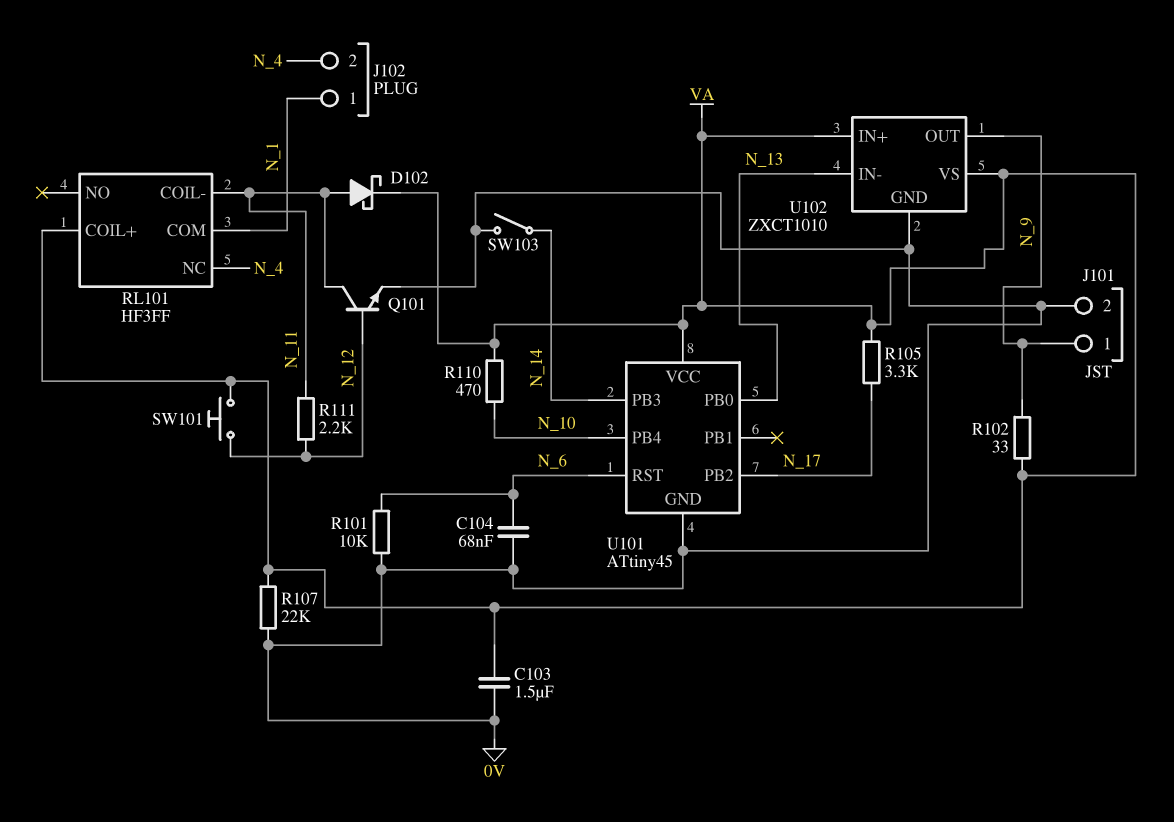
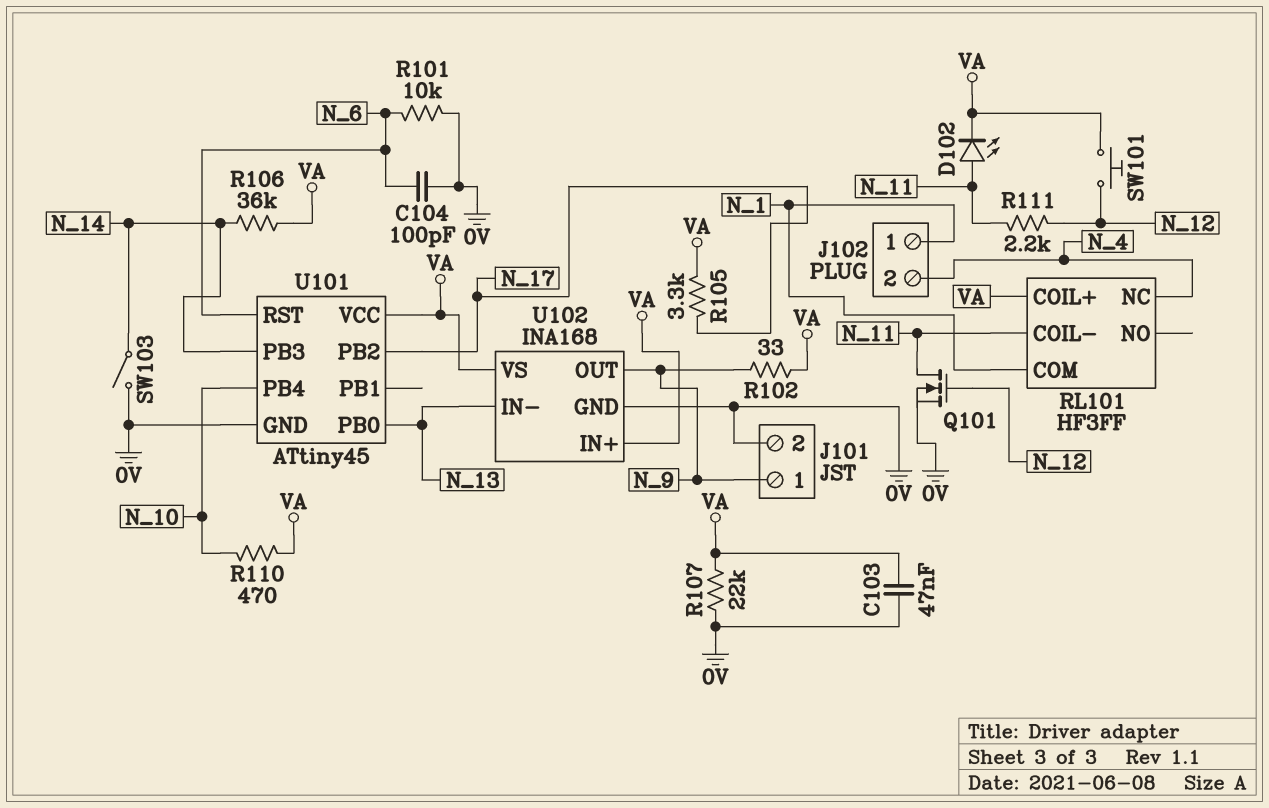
C103: 1.5uF (0V, VA) -> 47nF (0V, VA)
C104: 68nF (0V, N_6) -> 100pF (0V, N_6)
D102: schottky (A N_11, K VA) -> LED (A N_11, K VA)
Q101: NPN (B N_12, C N_11, E 0V) -> NMOS (G N_12, D N_11, S 0V)
R106: none -> 36k (N_14, VA)
U102: ZXCT1010 -> INA168

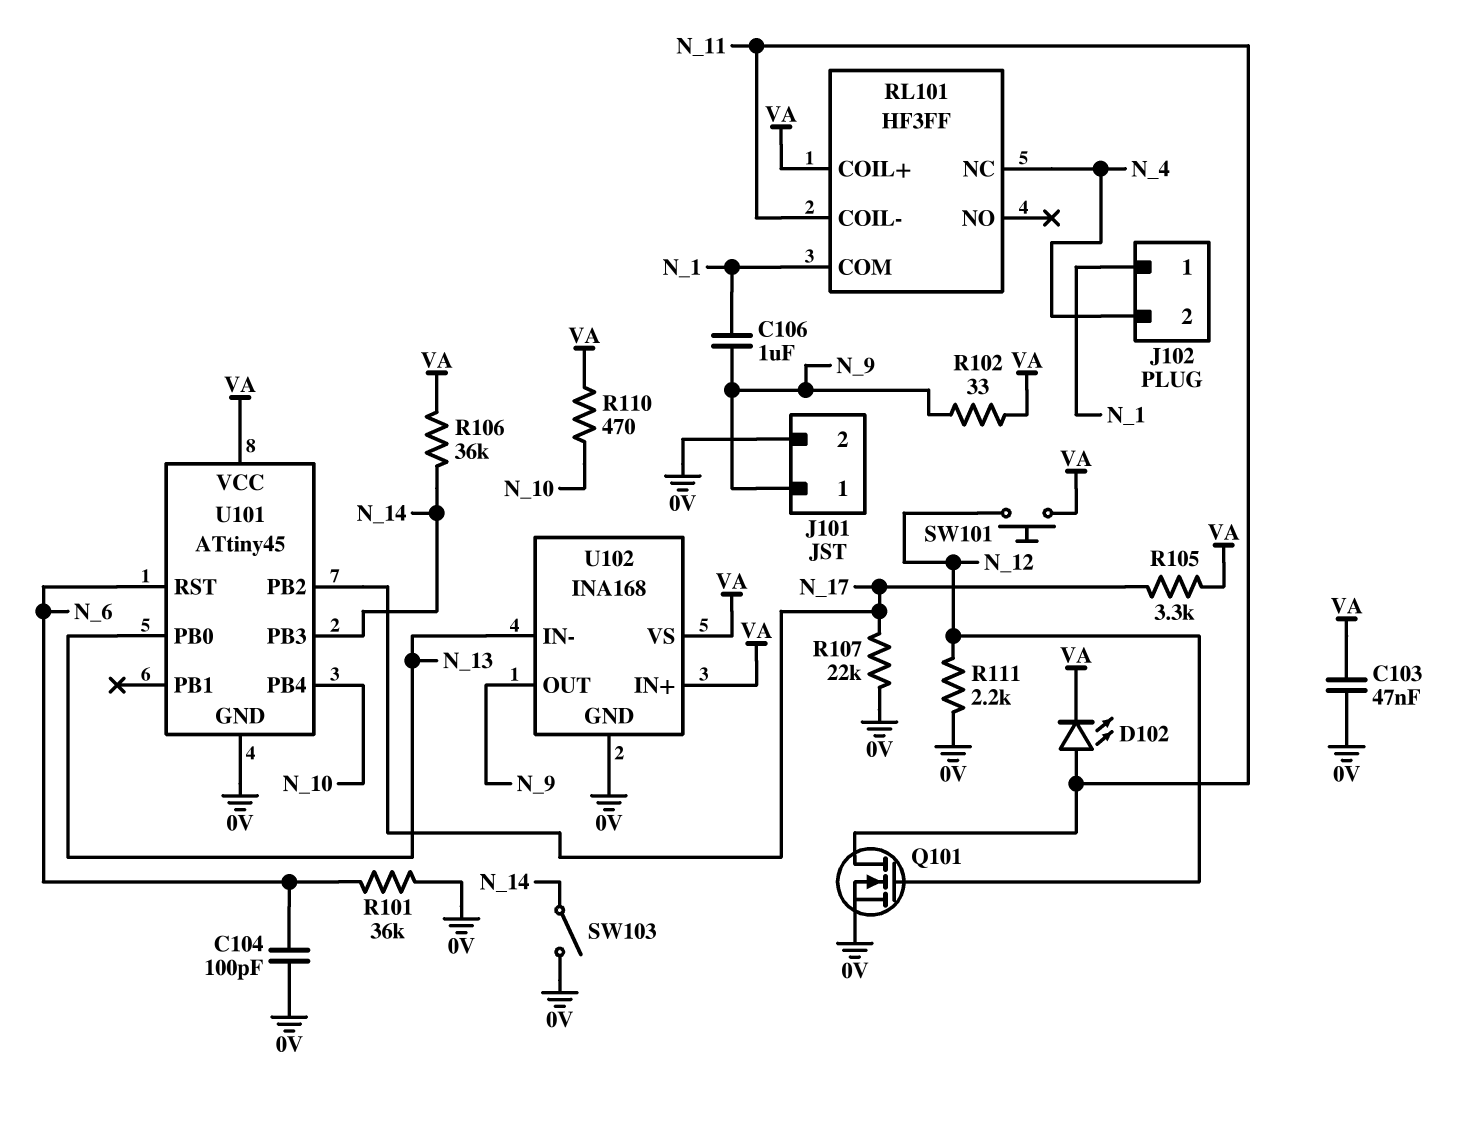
C106: none -> 1uF (N_1, N_9)
R101: 10k (0V, N_6) -> 36k (0V, N_6)
R107: 22k (0V, VA) -> 22k (0V, N_17)
R111: 2.2k (N_11, N_12) -> 2.2k (0V, N_12)

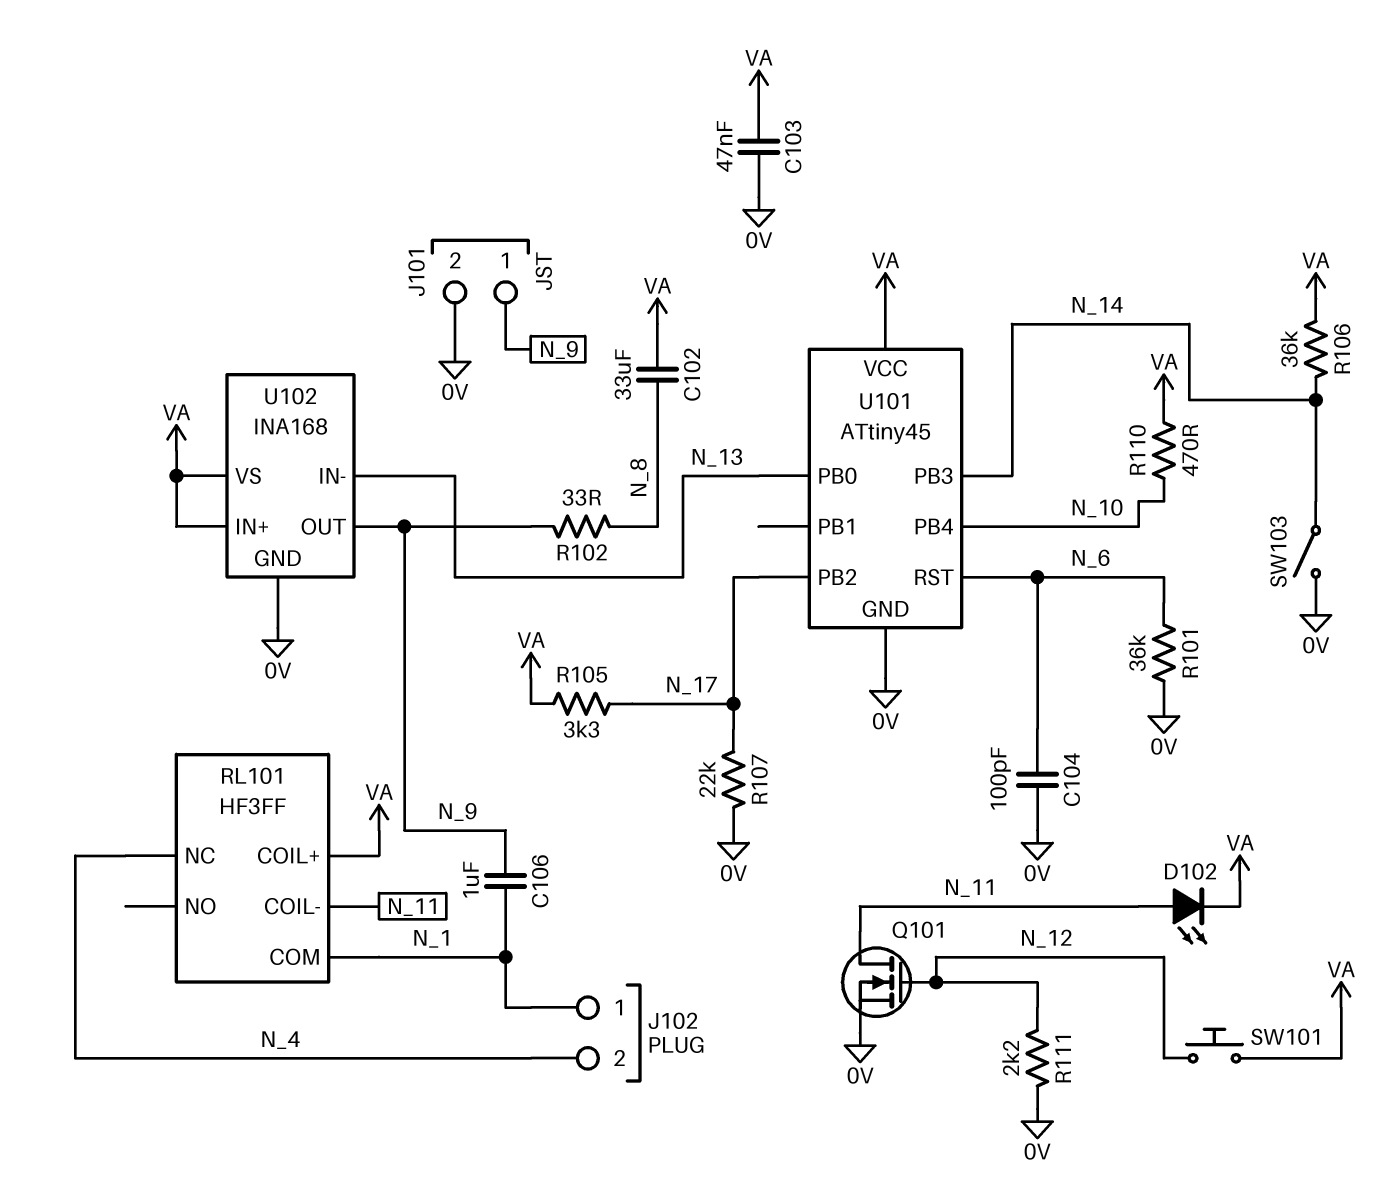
C102: none -> 33uF (N_8, VA)
R102: 33 (N_9, VA) -> 33 (N_8, N_9)

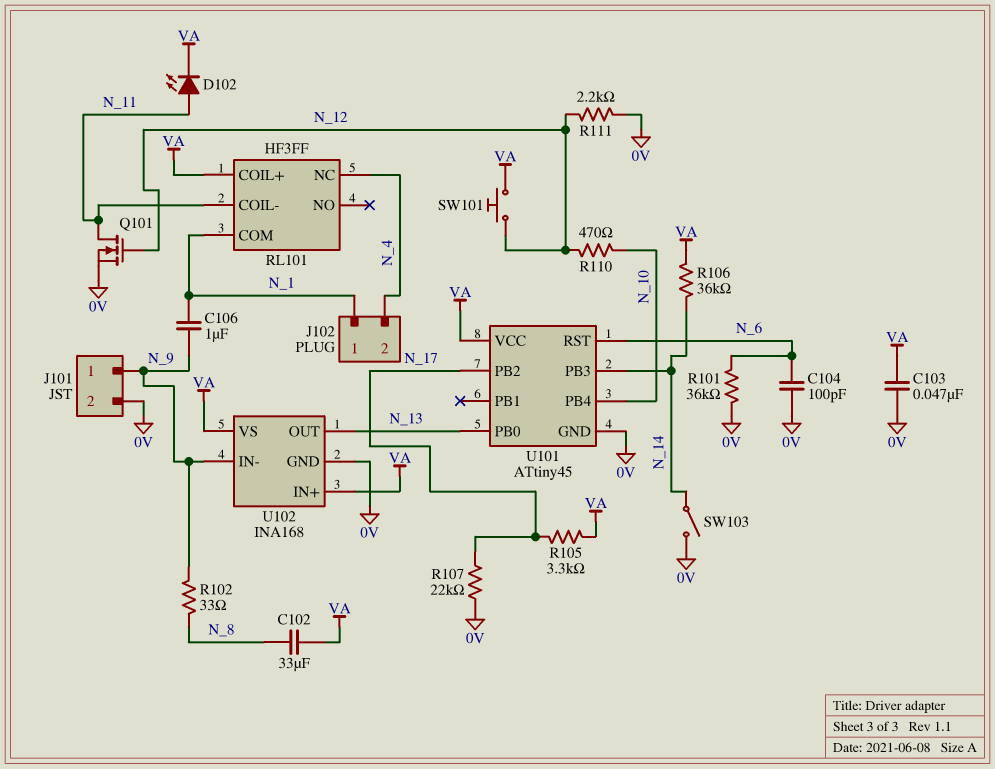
R110: 470 (N_10, VA) -> 470 (N_10, N_12)
U102 pin IN-: N_13 -> N_9
U102 pin OUT: N_9 -> N_13

